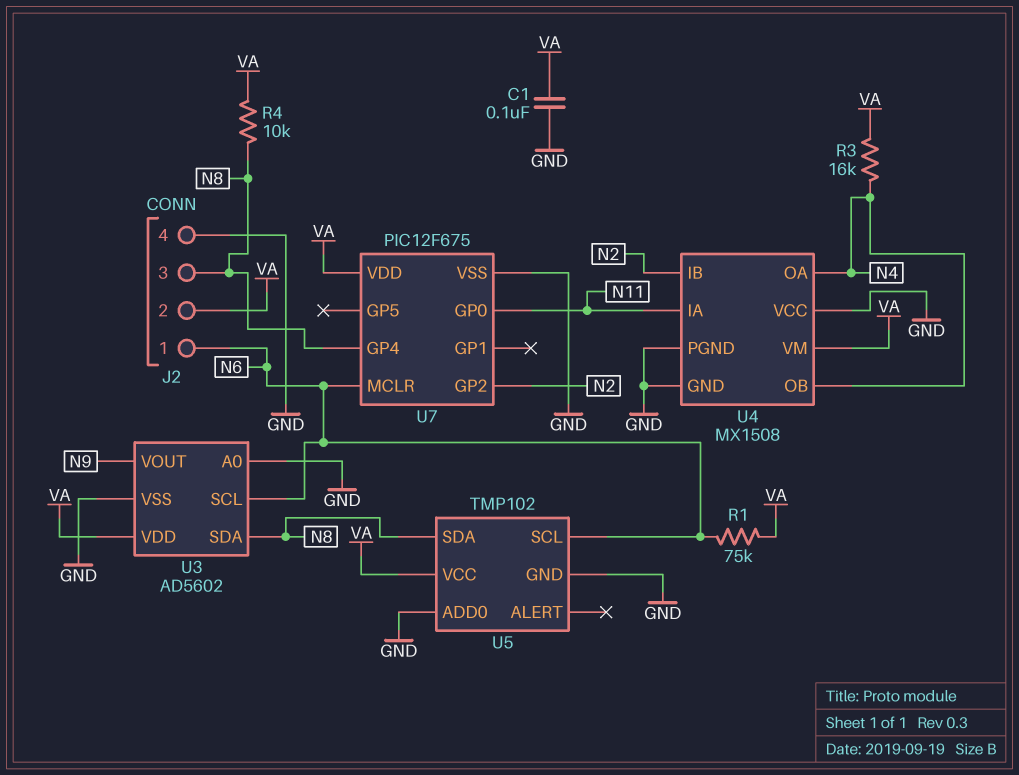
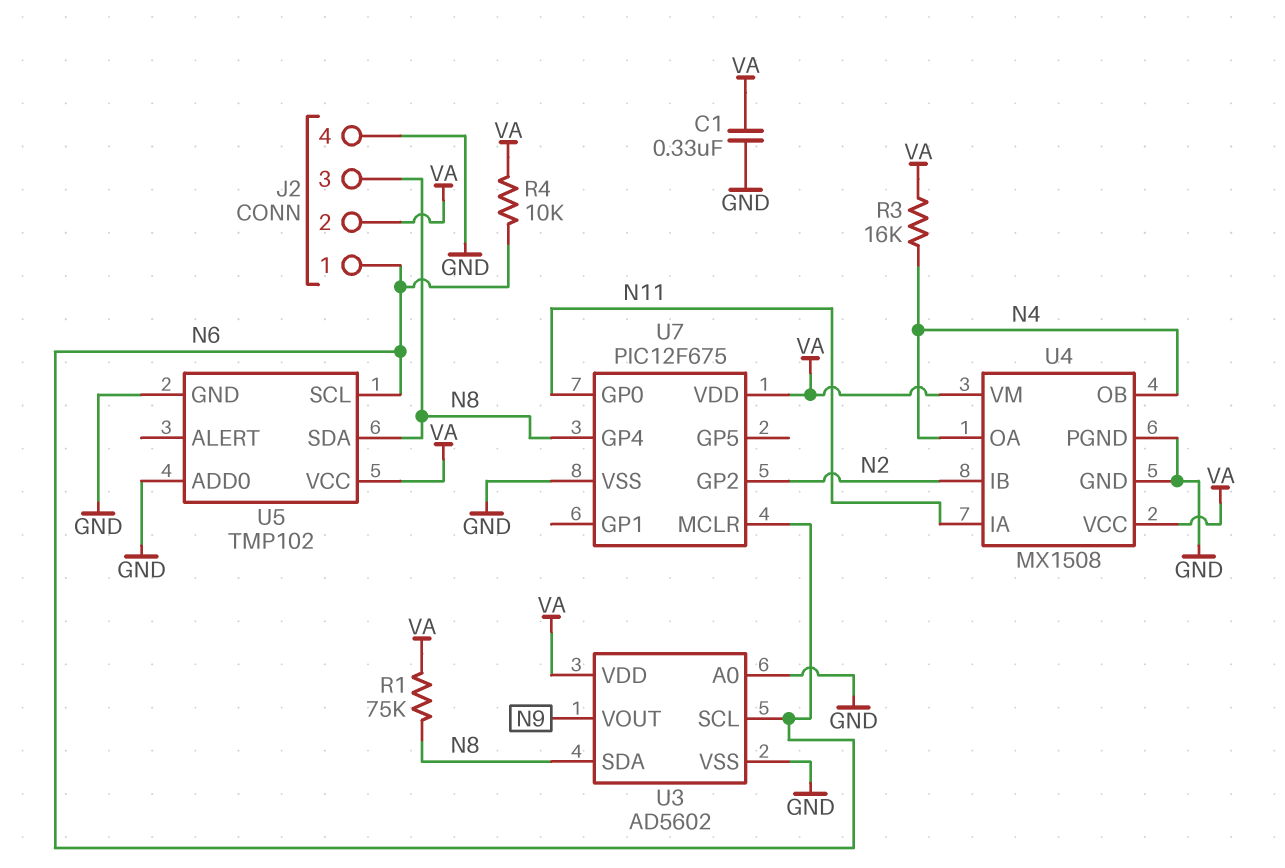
C1: 100nF (GND, VA) -> 330nF (GND, VA)
R1: 75k (N6, VA) -> 75k (N8, VA)
R4: 10k (N8, VA) -> 10k (N6, VA)
U4 pin VCC: GND -> VA

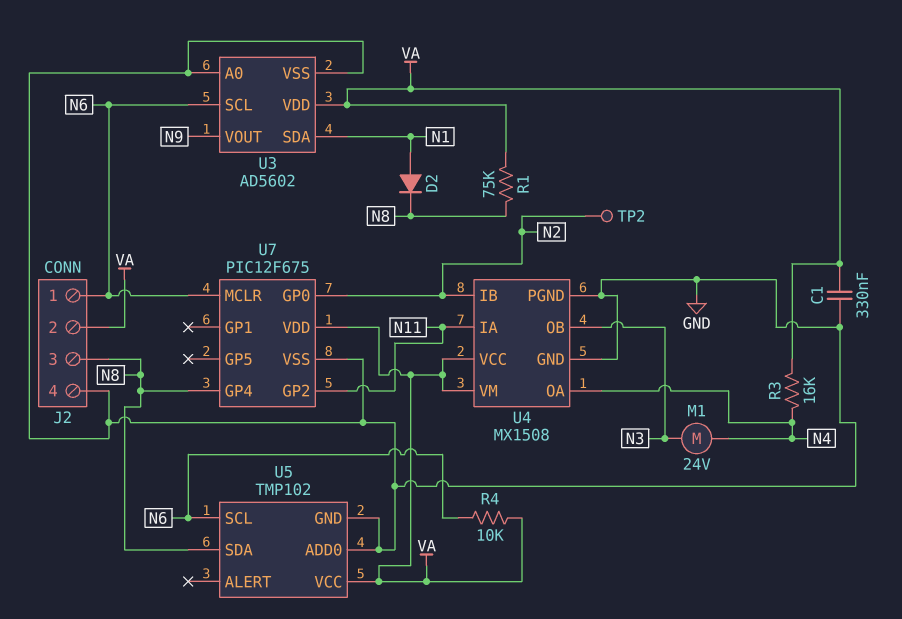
D2: none -> diode (A N1, K N8)
M1: none -> motor 24V (N3, N4)
TP2: none -> test point (N2)
U3 pin SDA: N8 -> N1
U4 pin OB: N4 -> N3
U7 pin GP0: N11 -> N2
U7 pin GP2: N2 -> N11

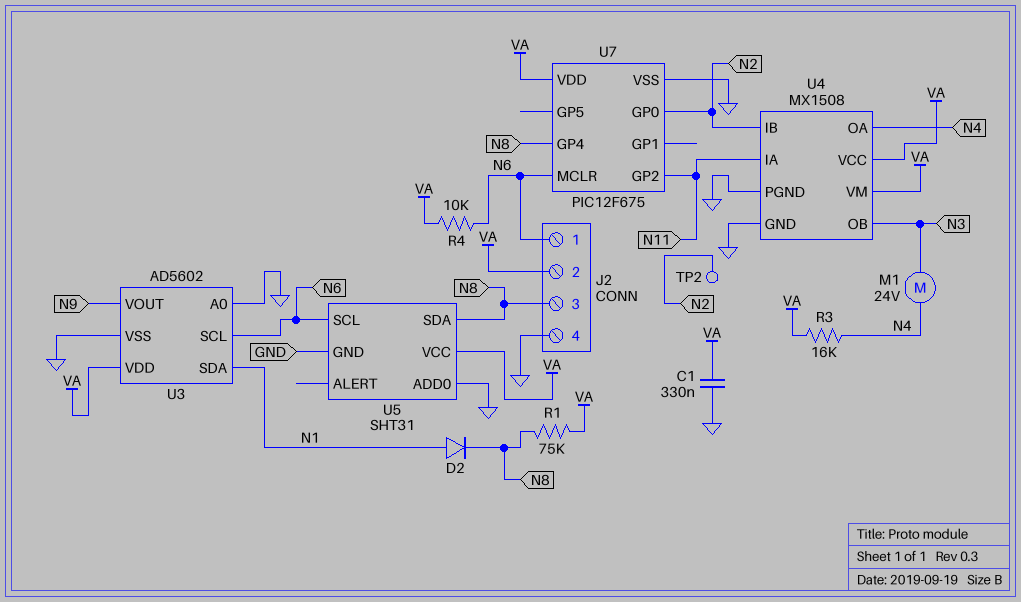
U5: TMP102 -> SHT31

